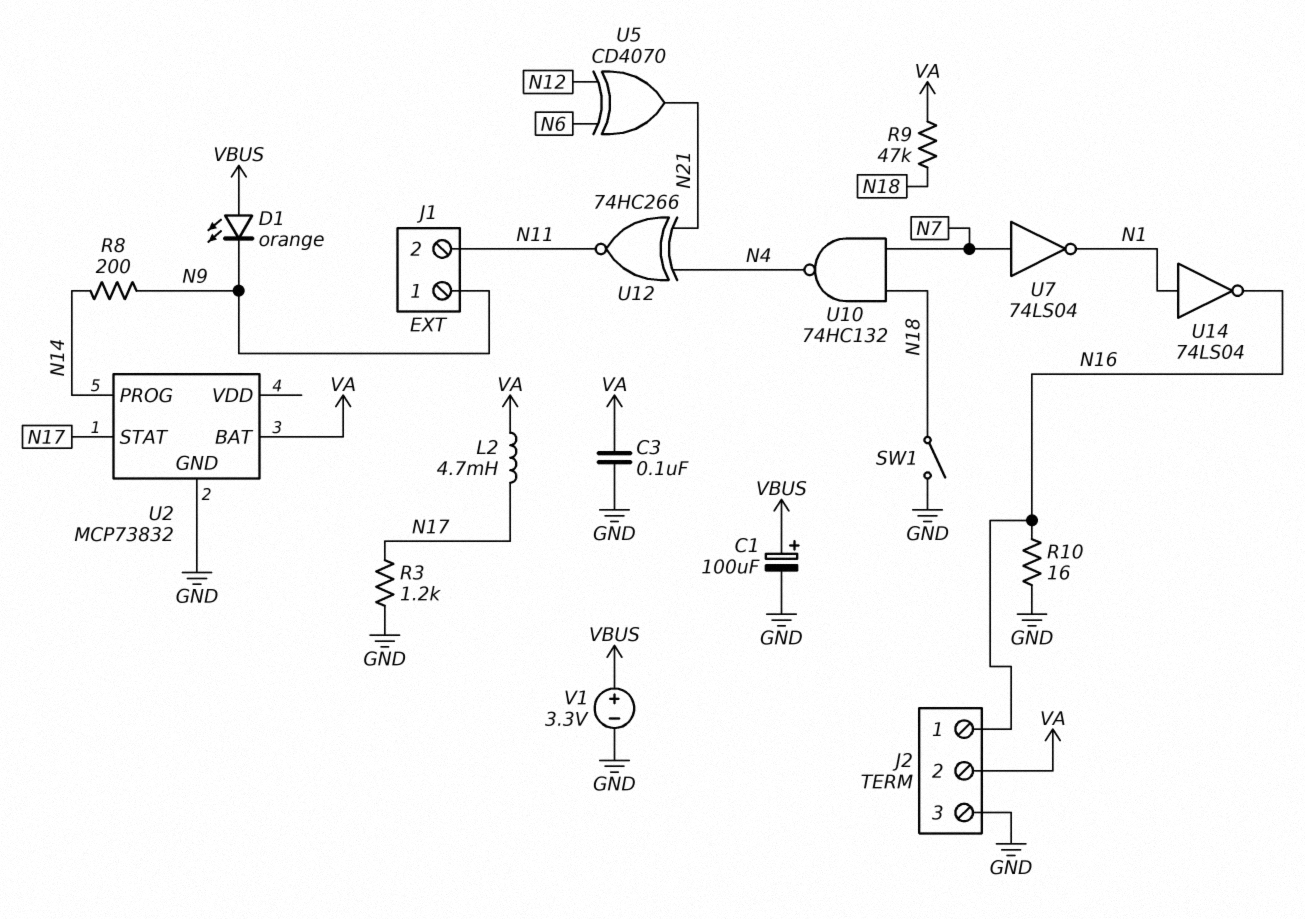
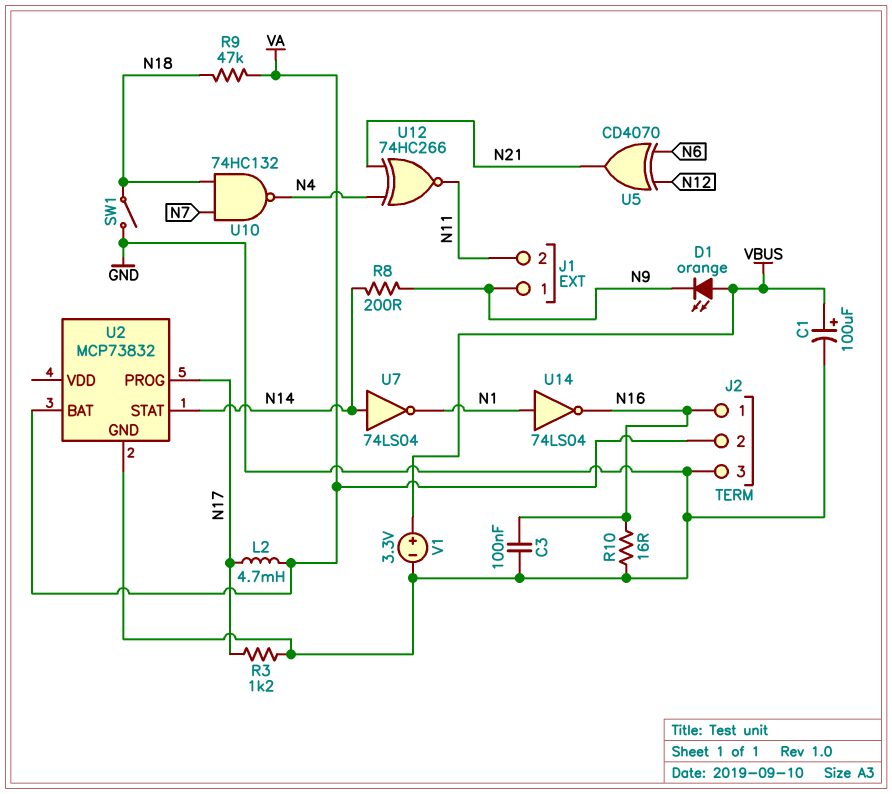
C3: 100nF (GND, VA) -> 100nF (GND, N16)
U2 pin PROG: N14 -> N17
U2 pin STAT: N17 -> N14
U7: NOT 74LS04 (in N7, out N1) -> NOT 74LS04 (in N14, out N1)

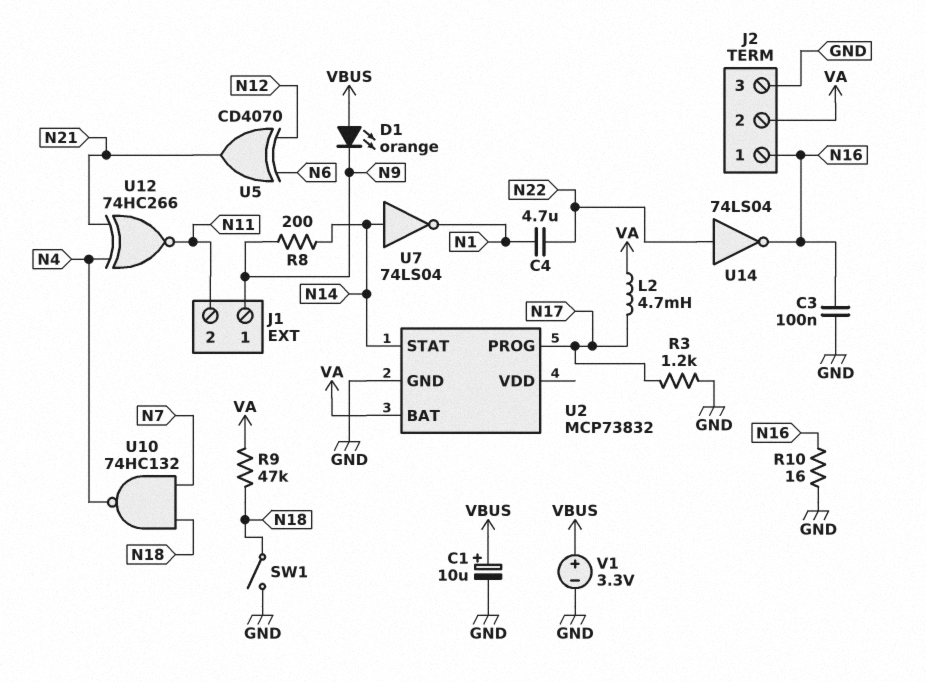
C1: 100uF (plus VBUS, minus GND) -> 10uF (plus VBUS, minus GND)
C4: none -> 4.7uF (N1, N22)
U14: NOT 74LS04 (in N1, out N16) -> NOT 74LS04 (in N22, out N16)

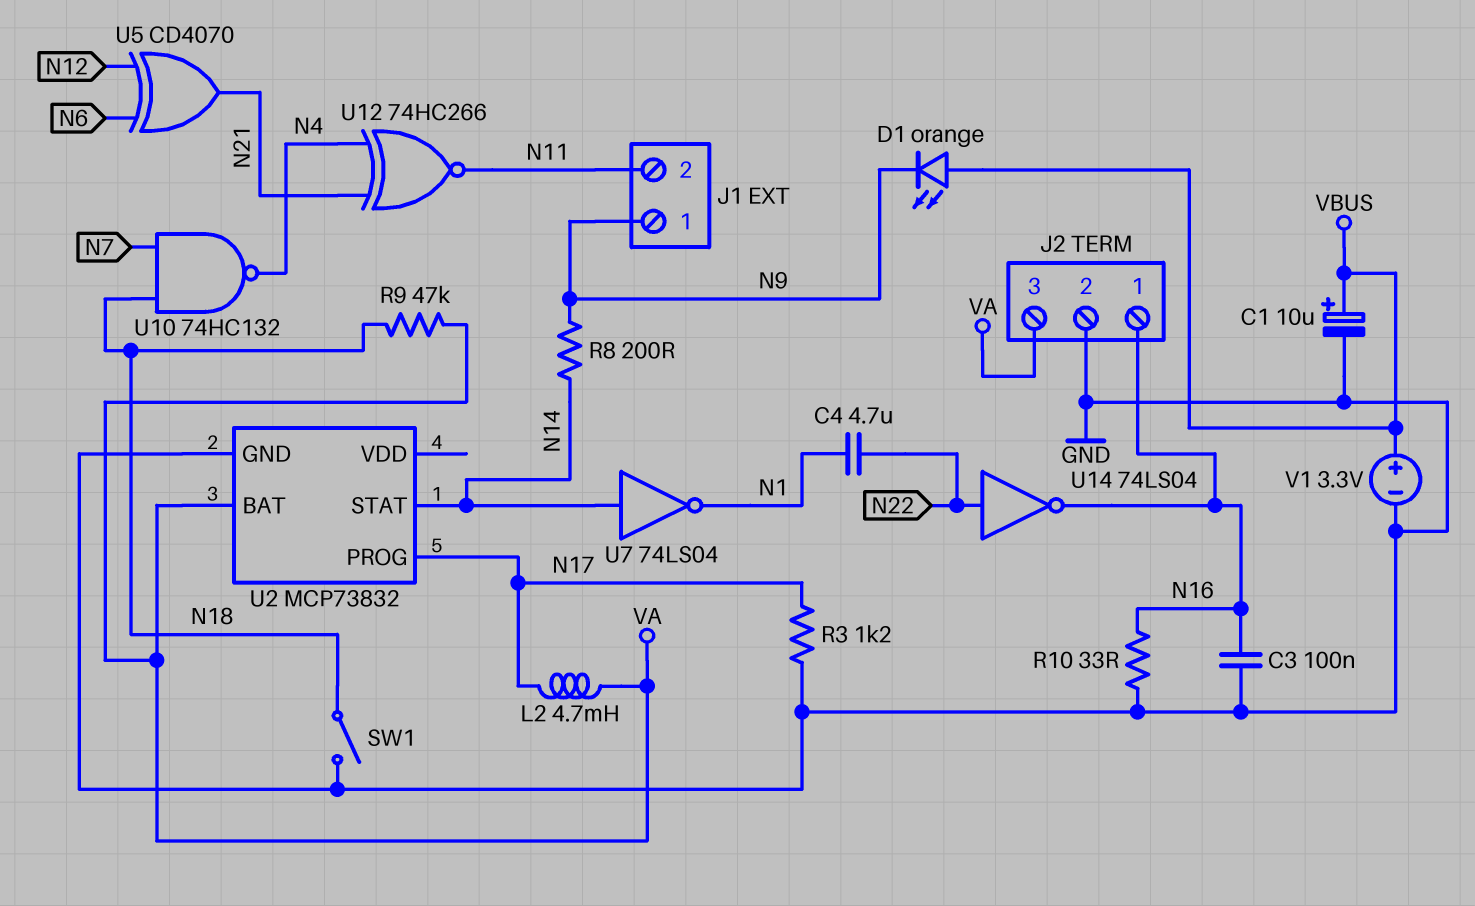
J2 pin 2: VA -> GND
J2 pin 3: GND -> VA
R10: 16 (GND, N16) -> 33 (GND, N16)

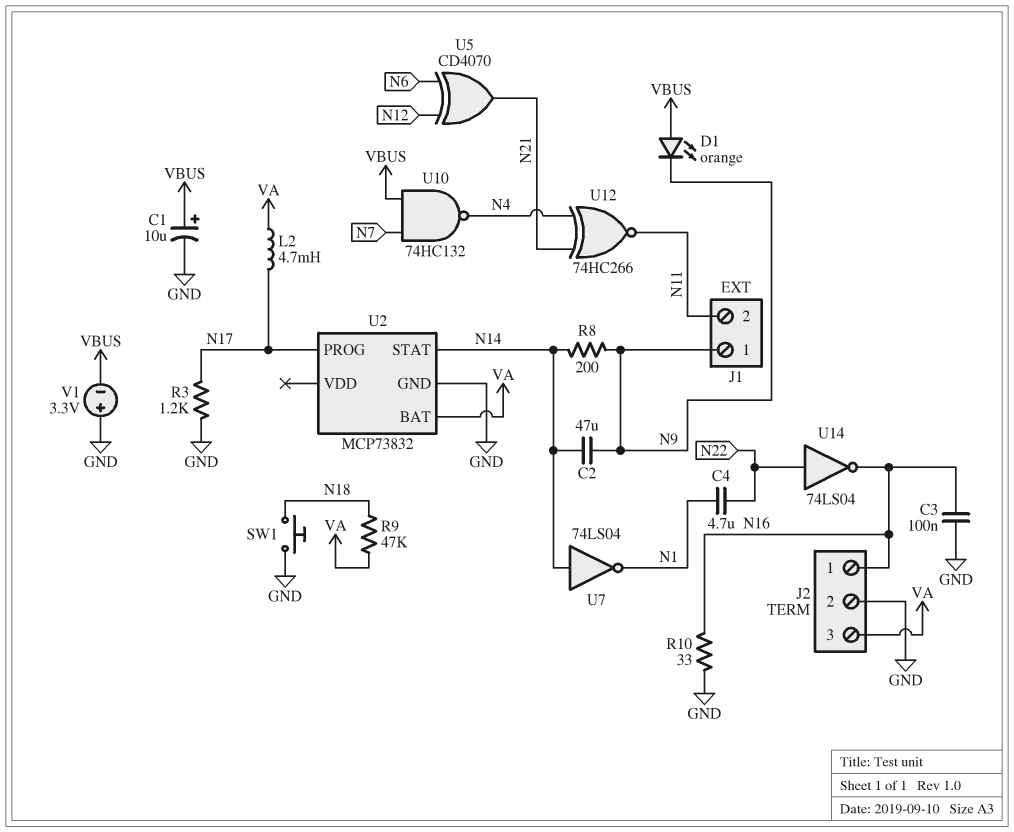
C2: none -> 47uF (N9, N14)
SW1: switch (GND, N18) -> button (GND, N18)
U10: NAND 74HC132 (in N7, in N18, out N4) -> NAND 74HC132 (in N7, in VBUS, out N4)
V1: 3.3V (plus VBUS, minus GND) -> 3.3V (plus GND, minus VBUS)

